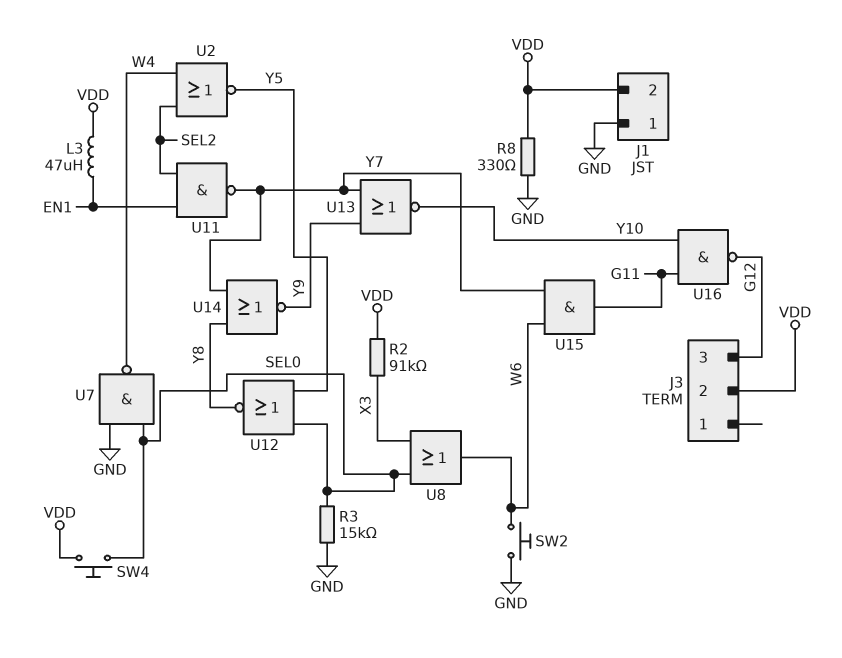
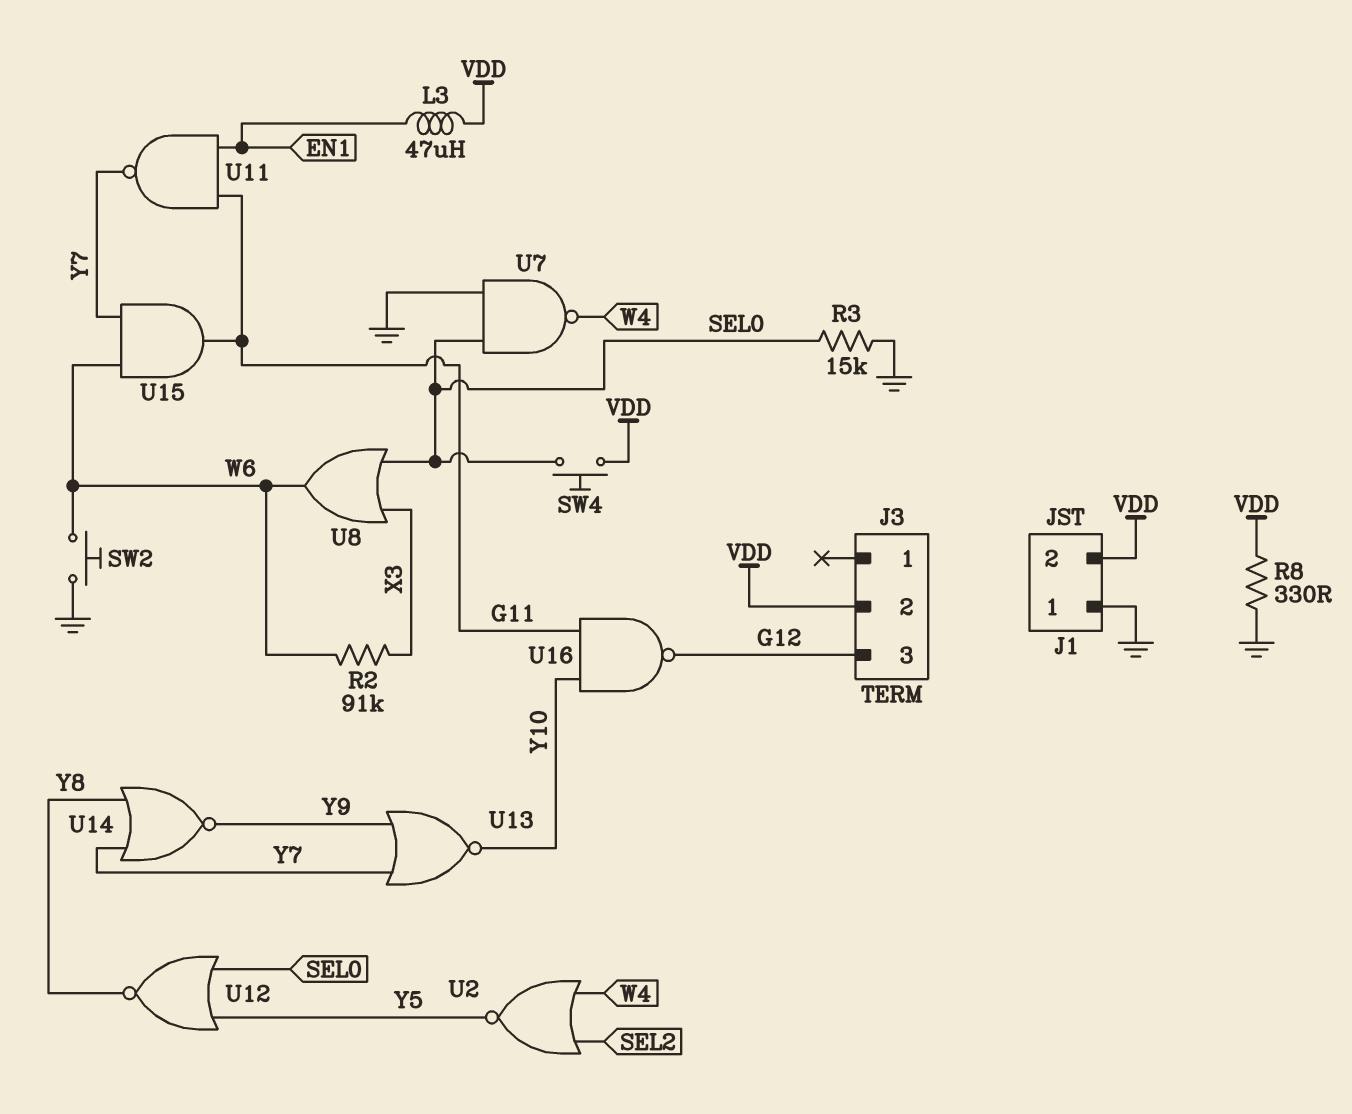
R2: 91k (VDD, X3) -> 91k (W6, X3)
U11: NAND (in EN1, in SEL2, out Y7) -> NAND (in EN1, in G11, out Y7)

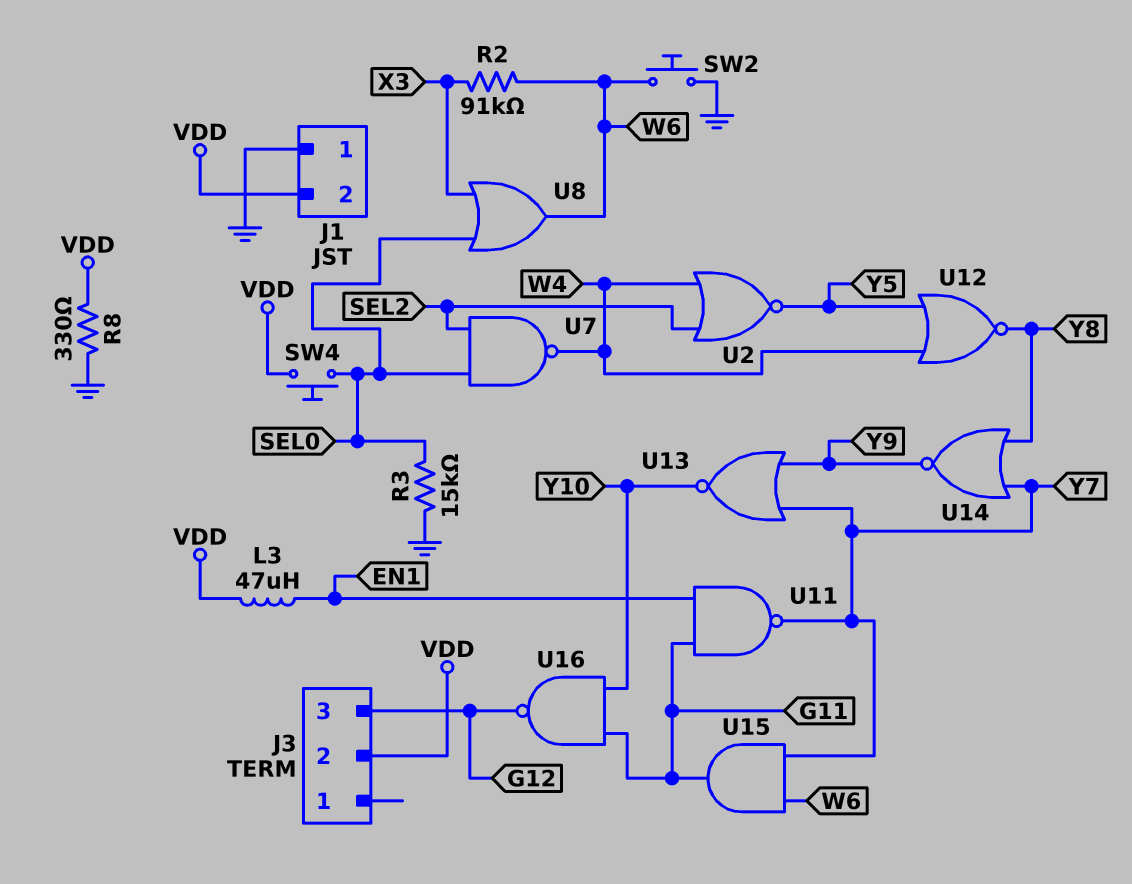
U7: NAND (in GND, in SEL0, out W4) -> NAND (in SEL0, in SEL2, out W4)
U12: NOR (in SEL0, in Y5, out Y8) -> NOR (in W4, in Y5, out Y8)

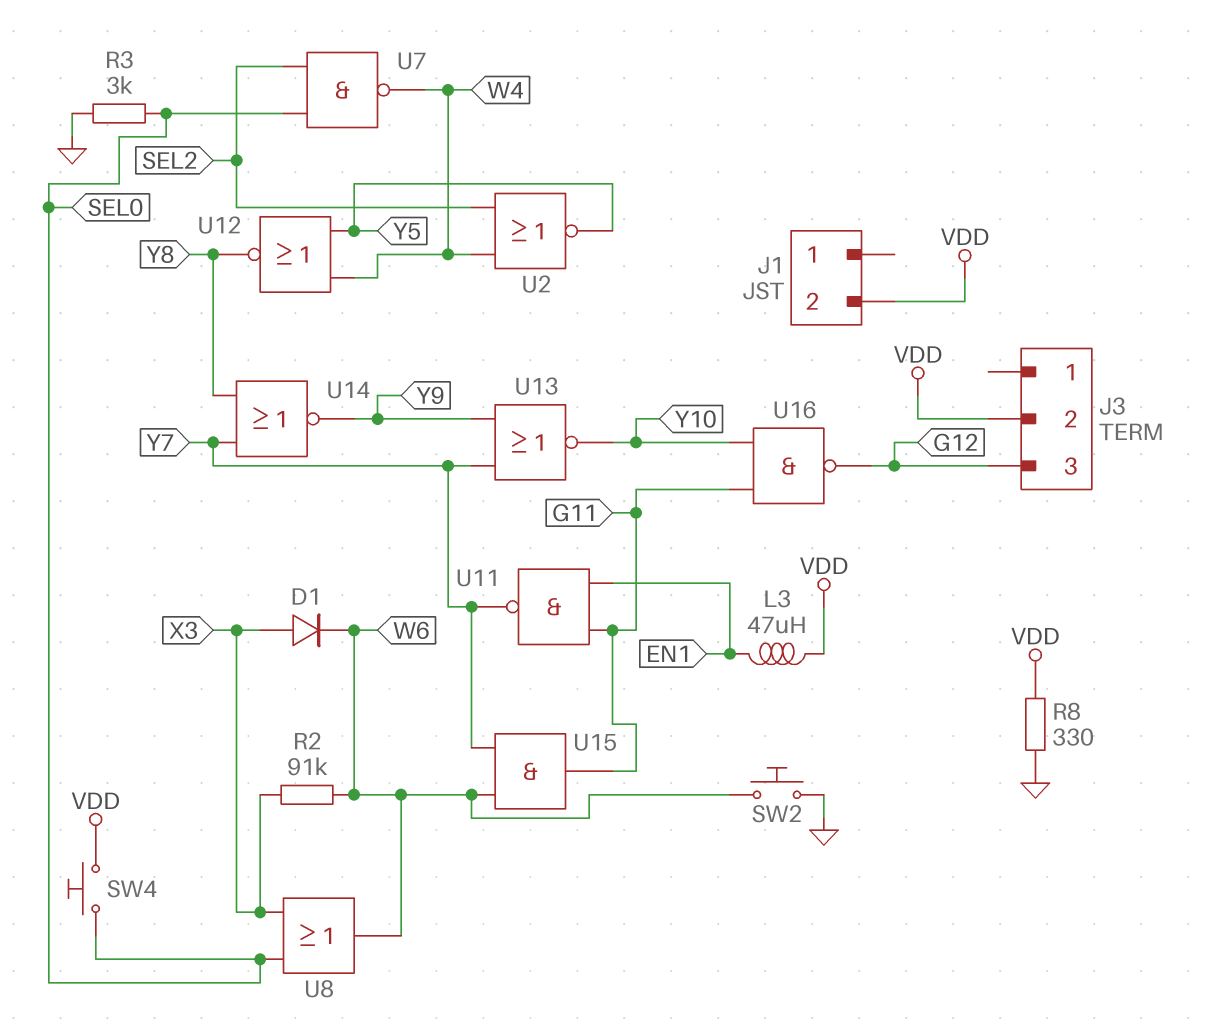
D1: none -> diode (A X3, K W6)
J1 pin 1: GND -> none
R3: 15k (GND, SEL0) -> 3k (GND, SEL0)

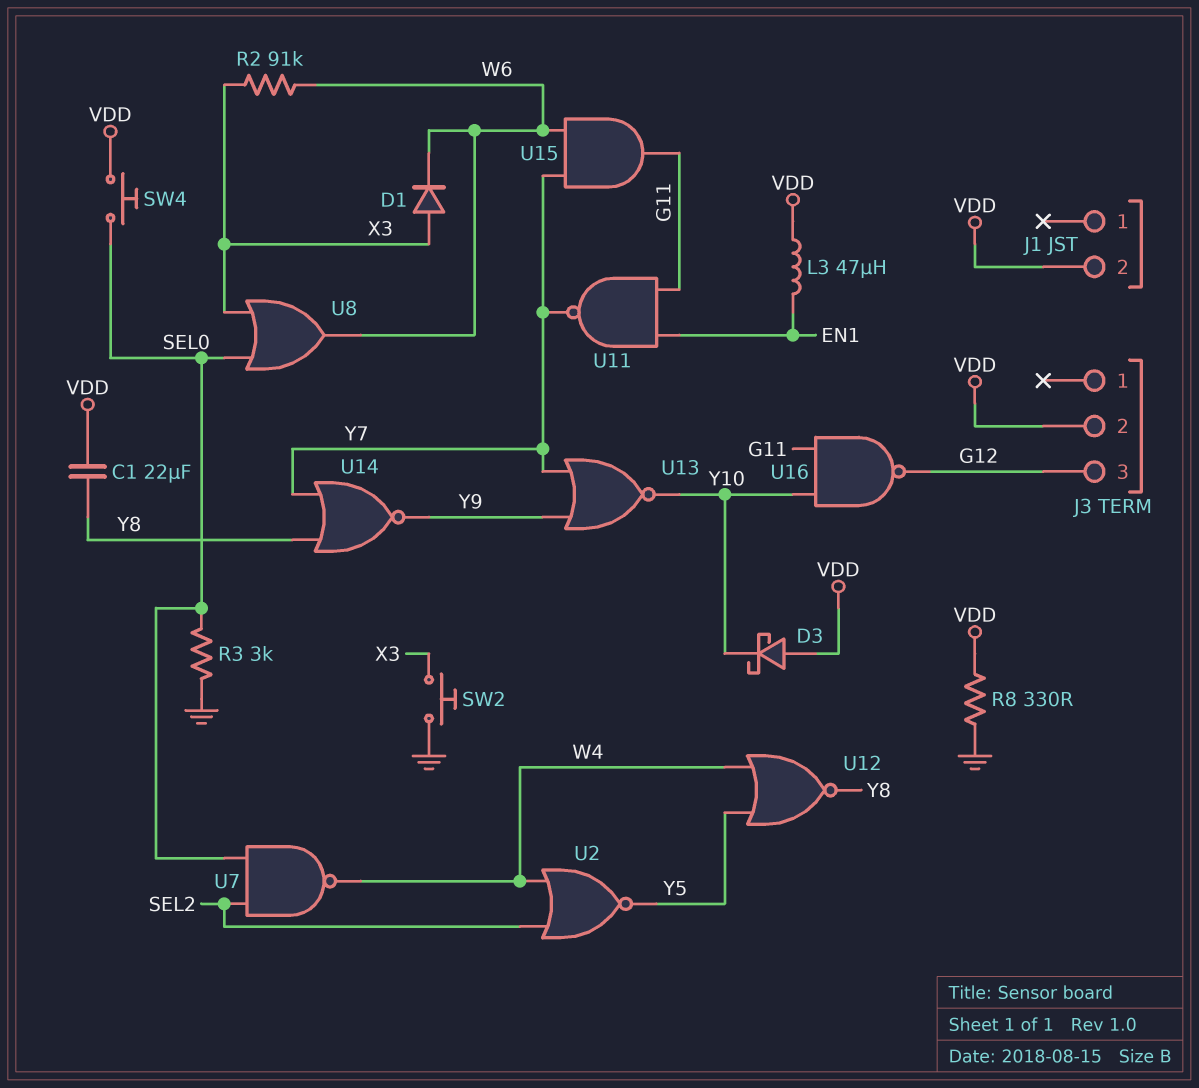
C1: none -> 22uF (VDD, Y8)
D3: none -> schottky (A VDD, K Y10)
SW2: button (GND, W6) -> button (GND, X3)

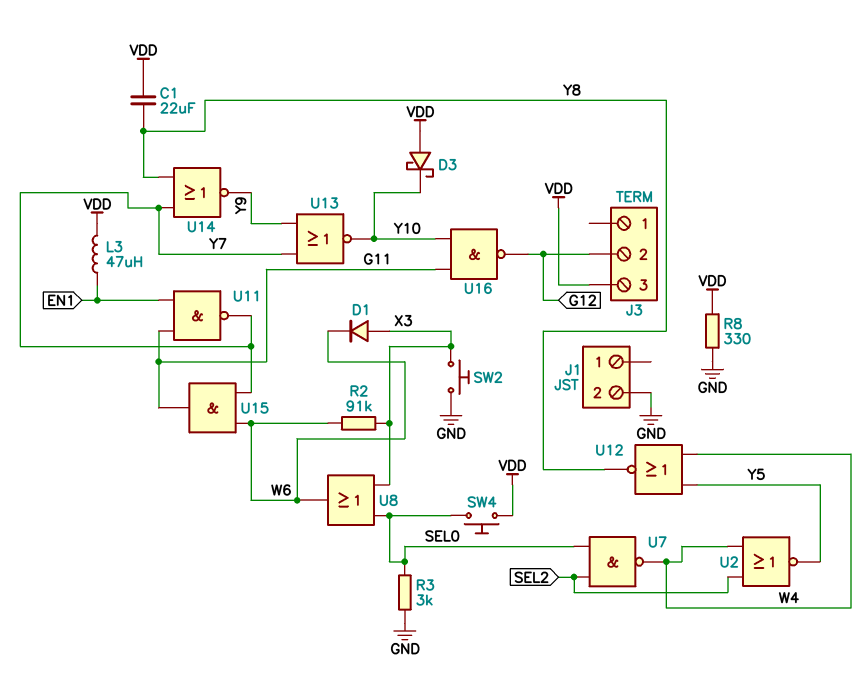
J1 pin 2: VDD -> GND
J3 pin 2: VDD -> G12
J3 pin 3: G12 -> VDD

